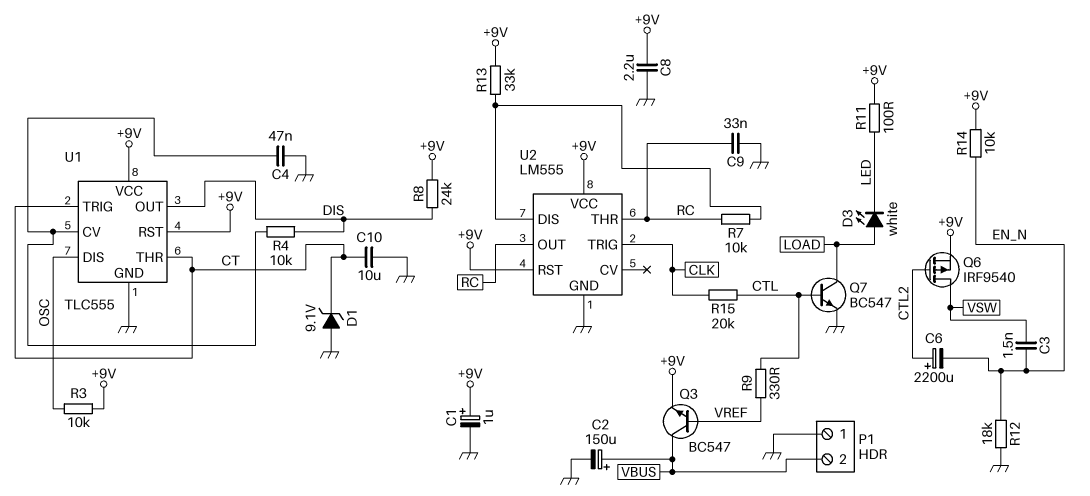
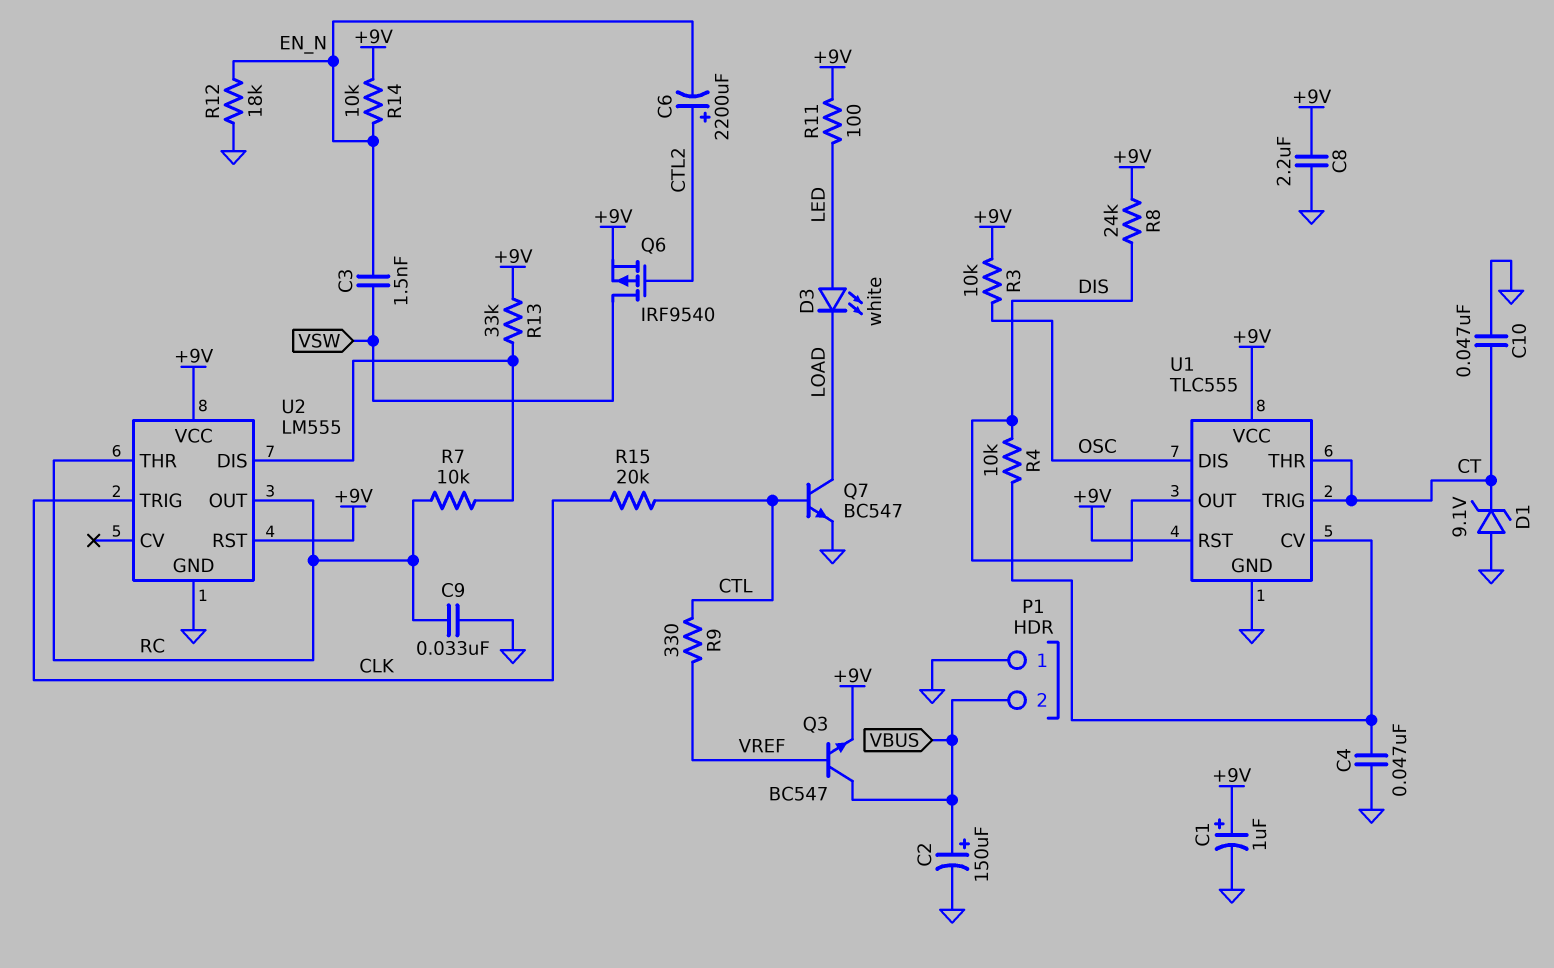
C10: 10uF (CT, GND) -> 47nF (CT, GND)
D3: LED white (A LOAD, K LED) -> LED white (A LED, K LOAD)

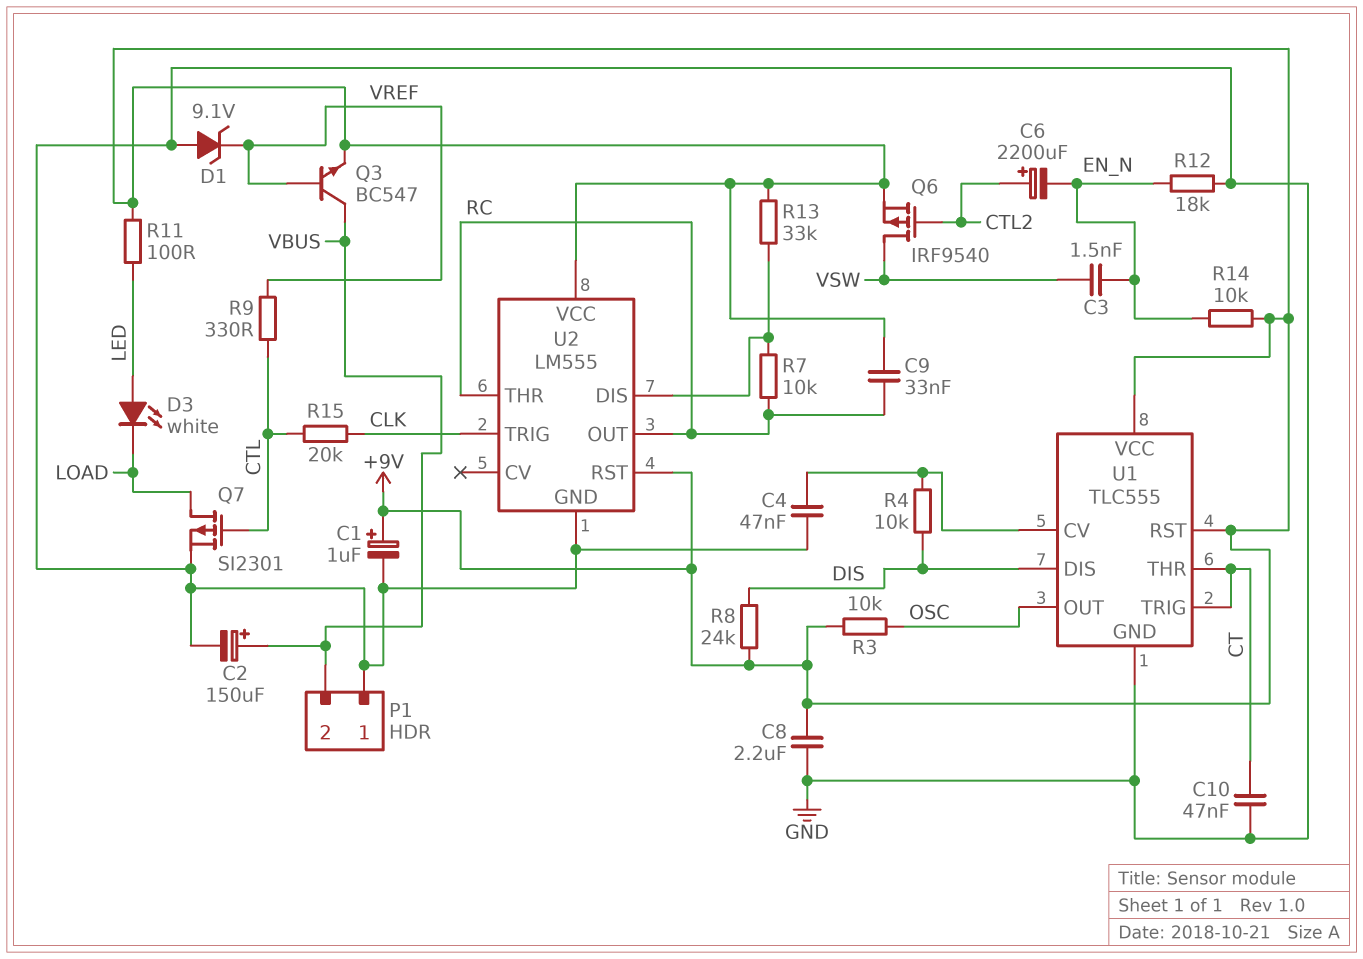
C9: 33nF (GND, RC) -> 33nF (+9V, RC)
D1: zener 9.1V (A GND, K CT) -> zener 9.1V (A GND, K VREF)
Q7: NPN BC547 (B CTL, C LOAD, E GND) -> PMOS SI2301 (G CTL, D LOAD, S GND)
U1 pin DIS: OSC -> DIS
U1 pin OUT: DIS -> OSC

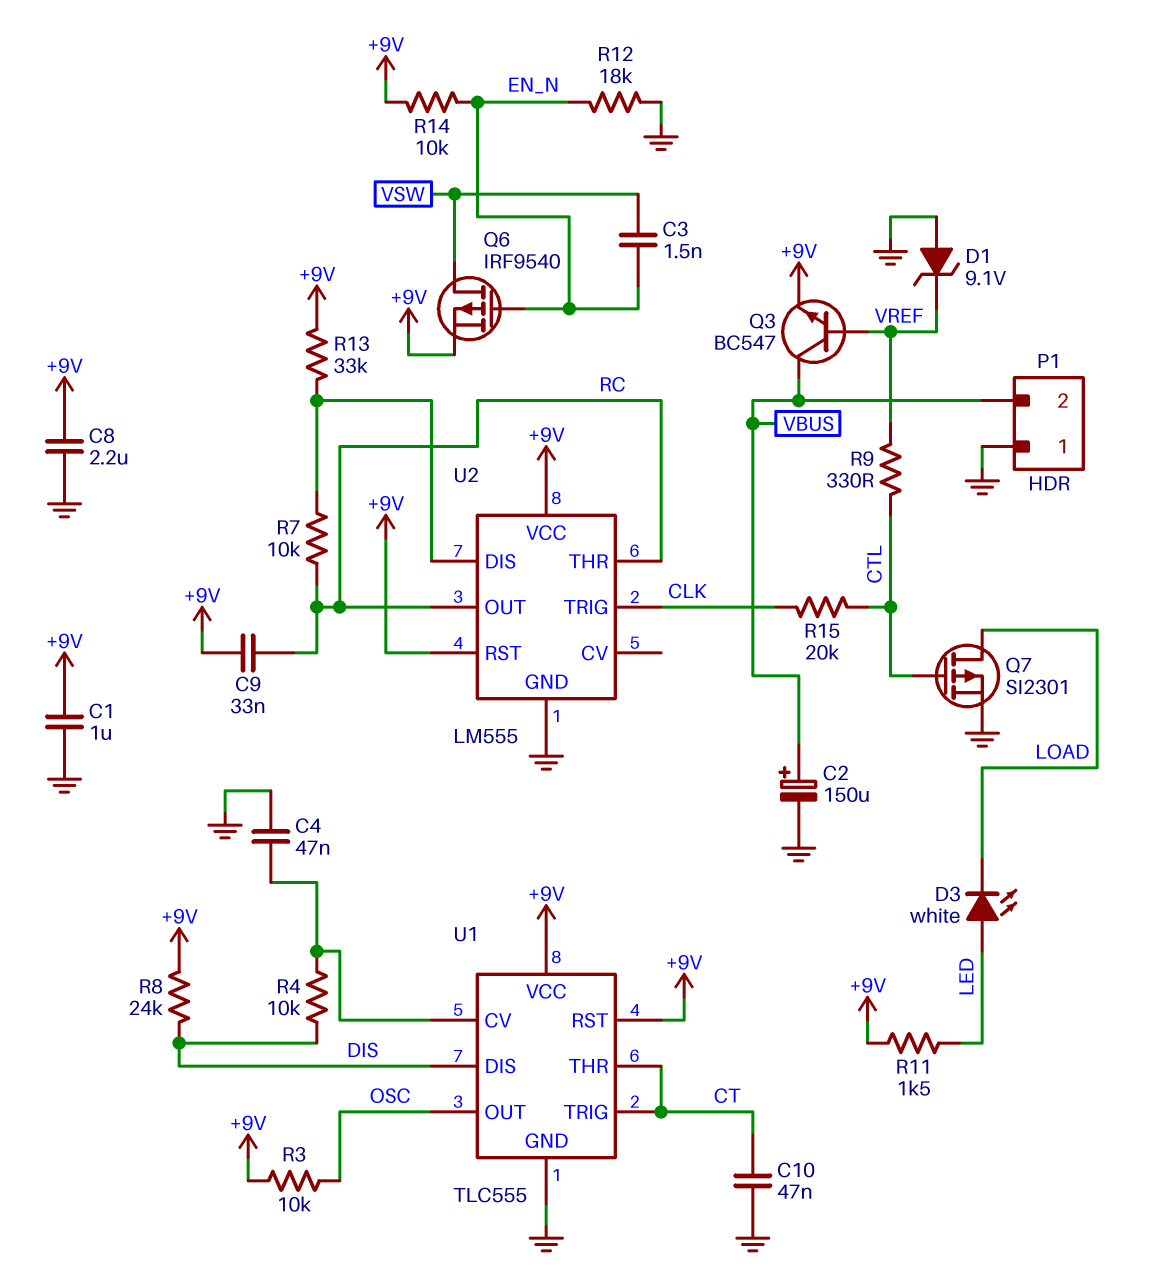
C1: 1uF (plus +9V, minus GND) -> 1uF (+9V, GND)
C6: 2200uF (plus CTL2, minus EN_N) -> none
Q6: PMOS IRF9540 (G CTL2, D VSW, S +9V) -> PMOS IRF9540 (G EN_N, D VSW, S +9V)
R11: 100 (+9V, LED) -> 1.5k (+9V, LED)

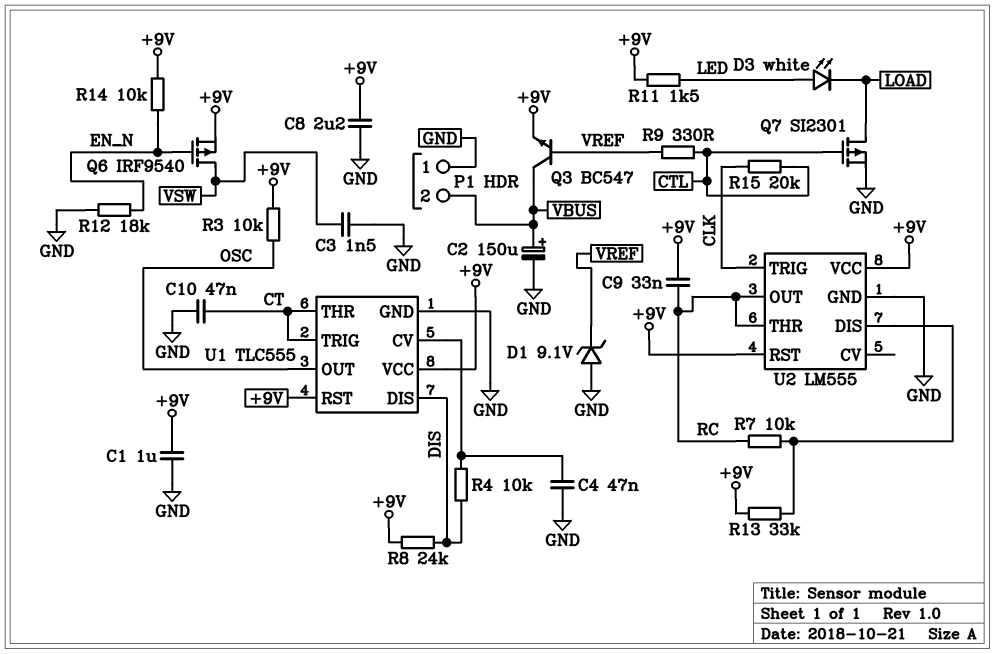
C3: 1.5nF (EN_N, VSW) -> 1.5nF (GND, VSW)

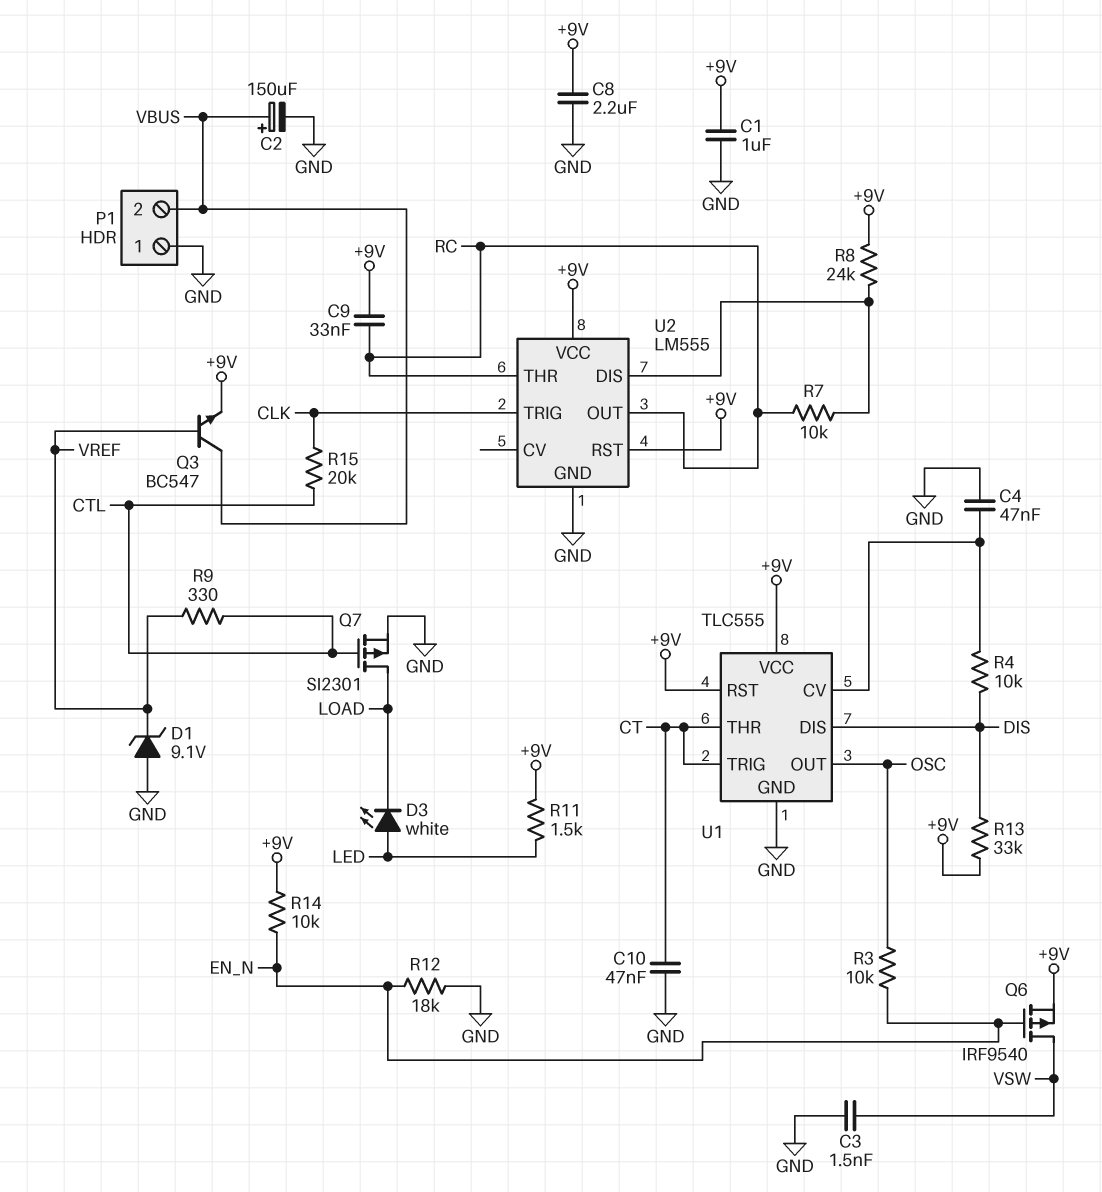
R3: 10k (+9V, OSC) -> 10k (EN_N, OSC)
R8: 24k (+9V, DIS) -> 24k (+9V, U2/DIS)
R13: 33k (+9V, U2/DIS) -> 33k (+9V, DIS)

